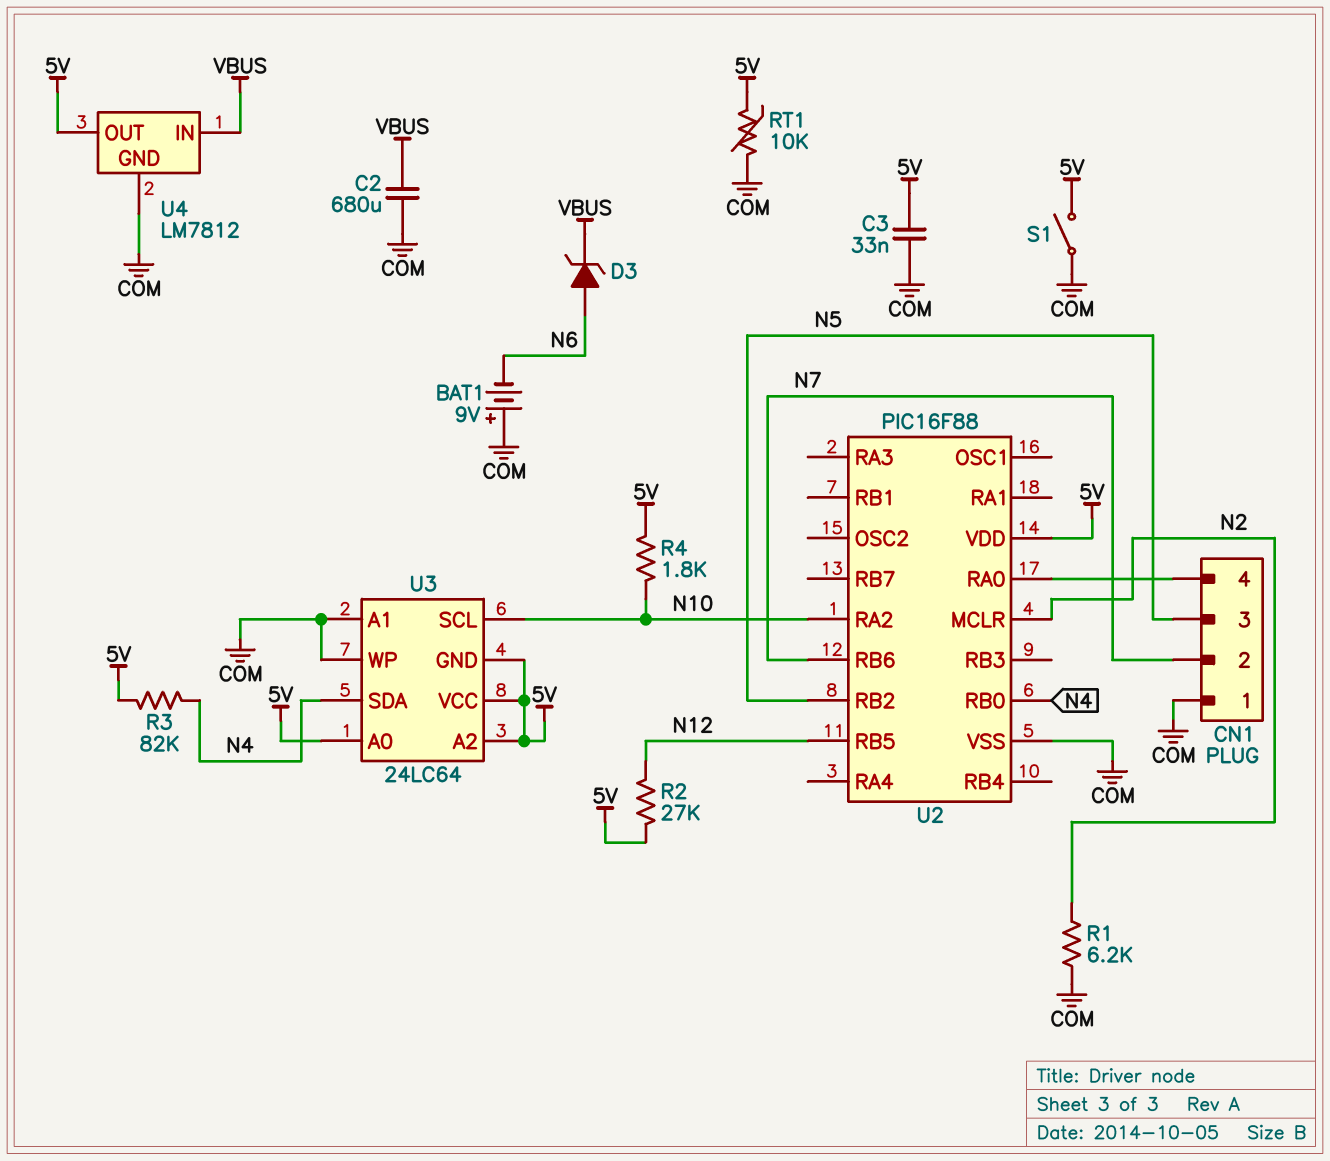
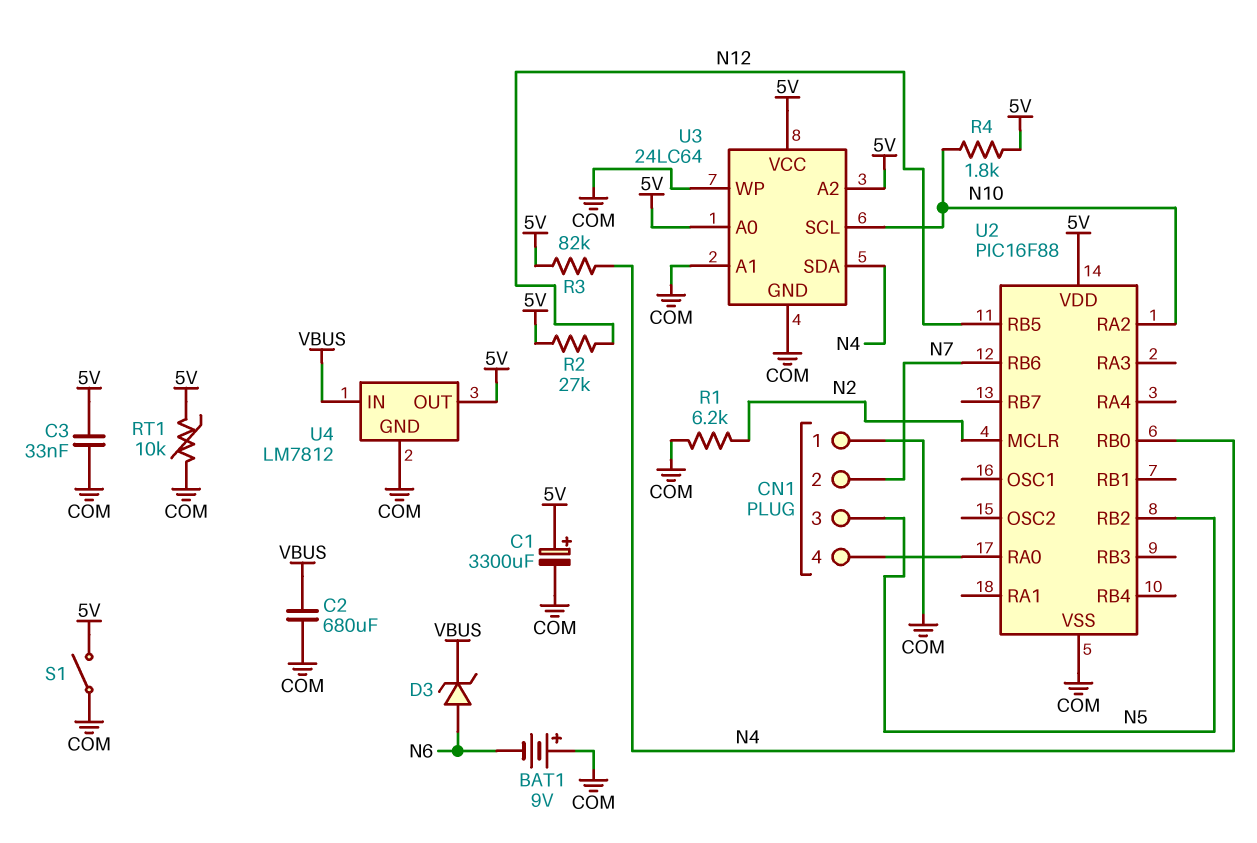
C1: none -> 3300uF (plus 5V, minus COM)
U3 pin GND: 5V -> COM

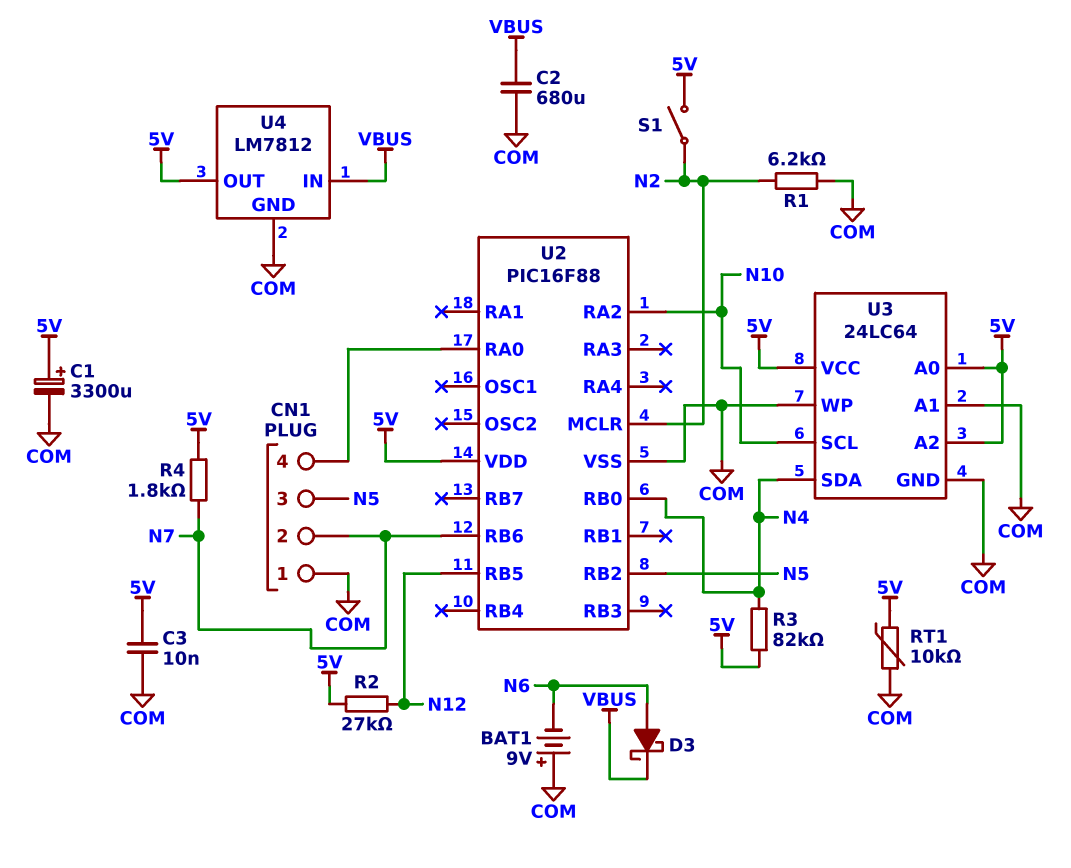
C3: 33nF (5V, COM) -> 10nF (5V, COM)
D3: zener (A N6, K VBUS) -> schottky (A N6, K VBUS)
R4: 1.8k (5V, N10) -> 1.8k (5V, N7)
S1: switch (5V, COM) -> switch (5V, N2)

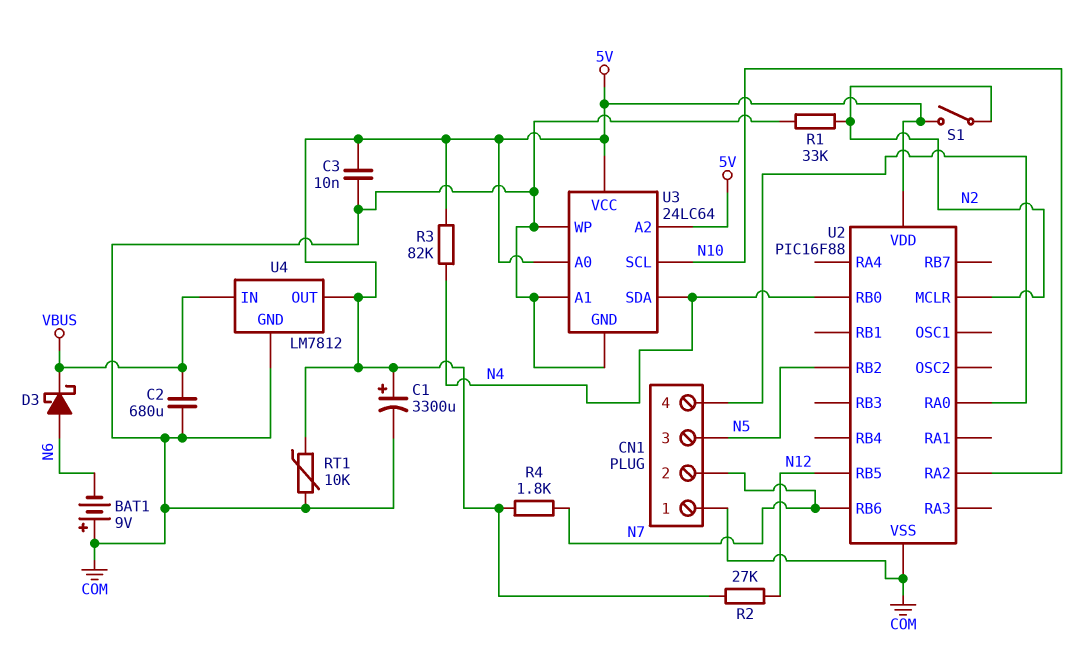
R1: 6.2k (COM, N2) -> 33k (COM, N2)

